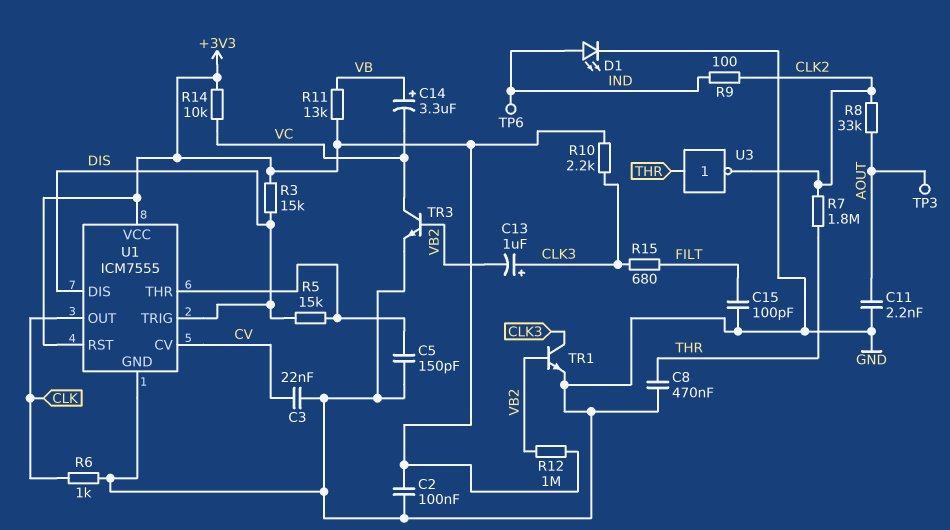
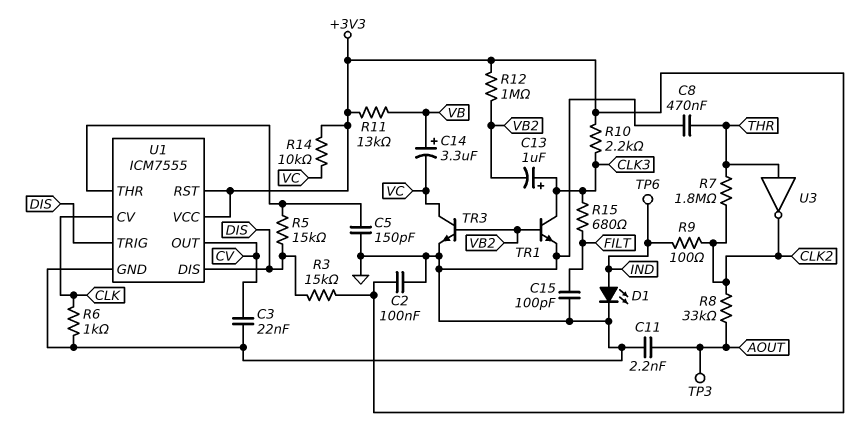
U1 pin CV: CV -> CLK
U1 pin OUT: CLK -> CV

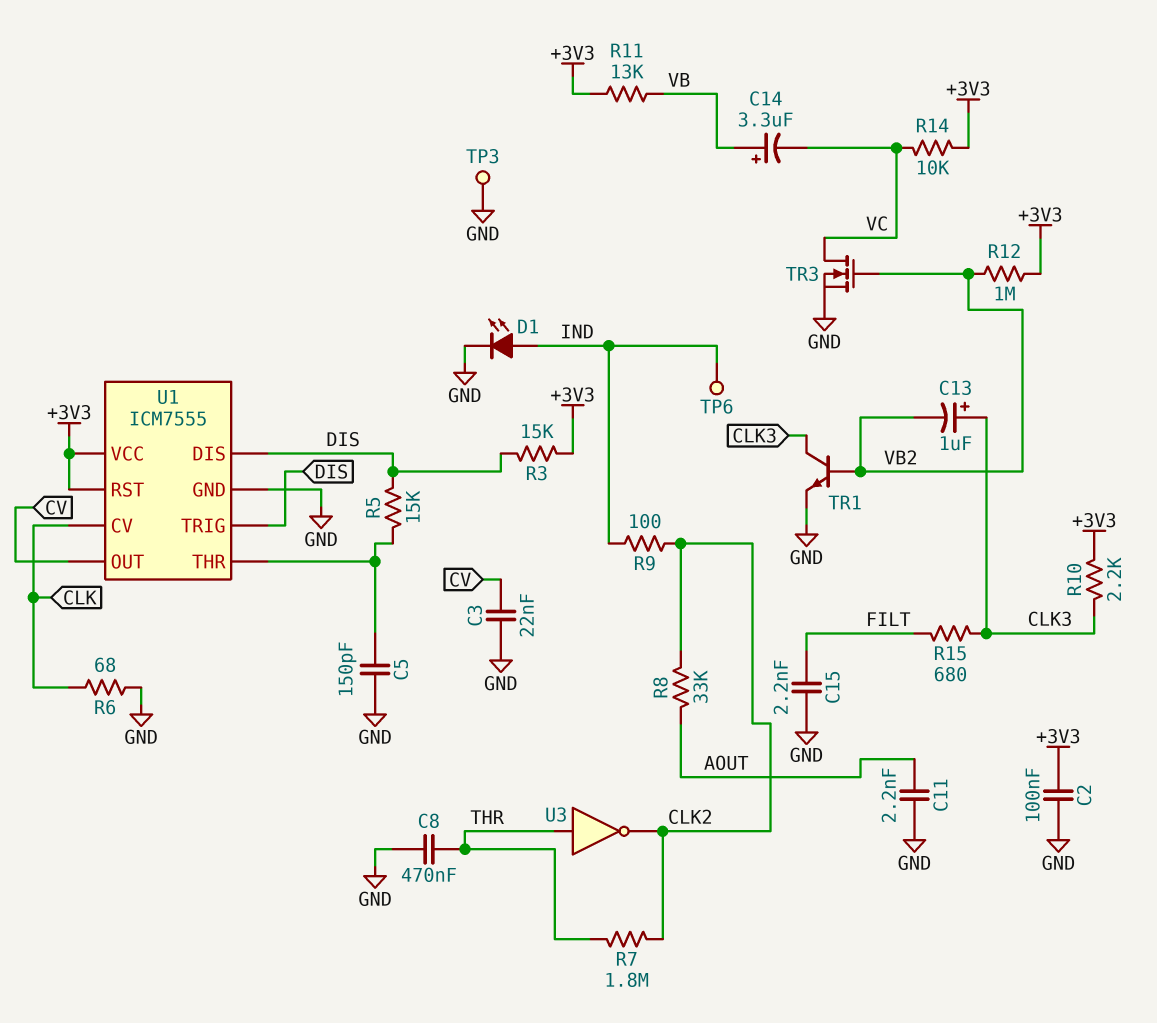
C15: 100pF (FILT, GND) -> 2.2nF (FILT, GND)
R6: 1k (CLK, GND) -> 68 (CLK, GND)
TP3: test point (AOUT) -> test point (GND)
TR3: NPN (B VB2, C VC, E GND) -> NMOS (G VB2, D VC, S GND)

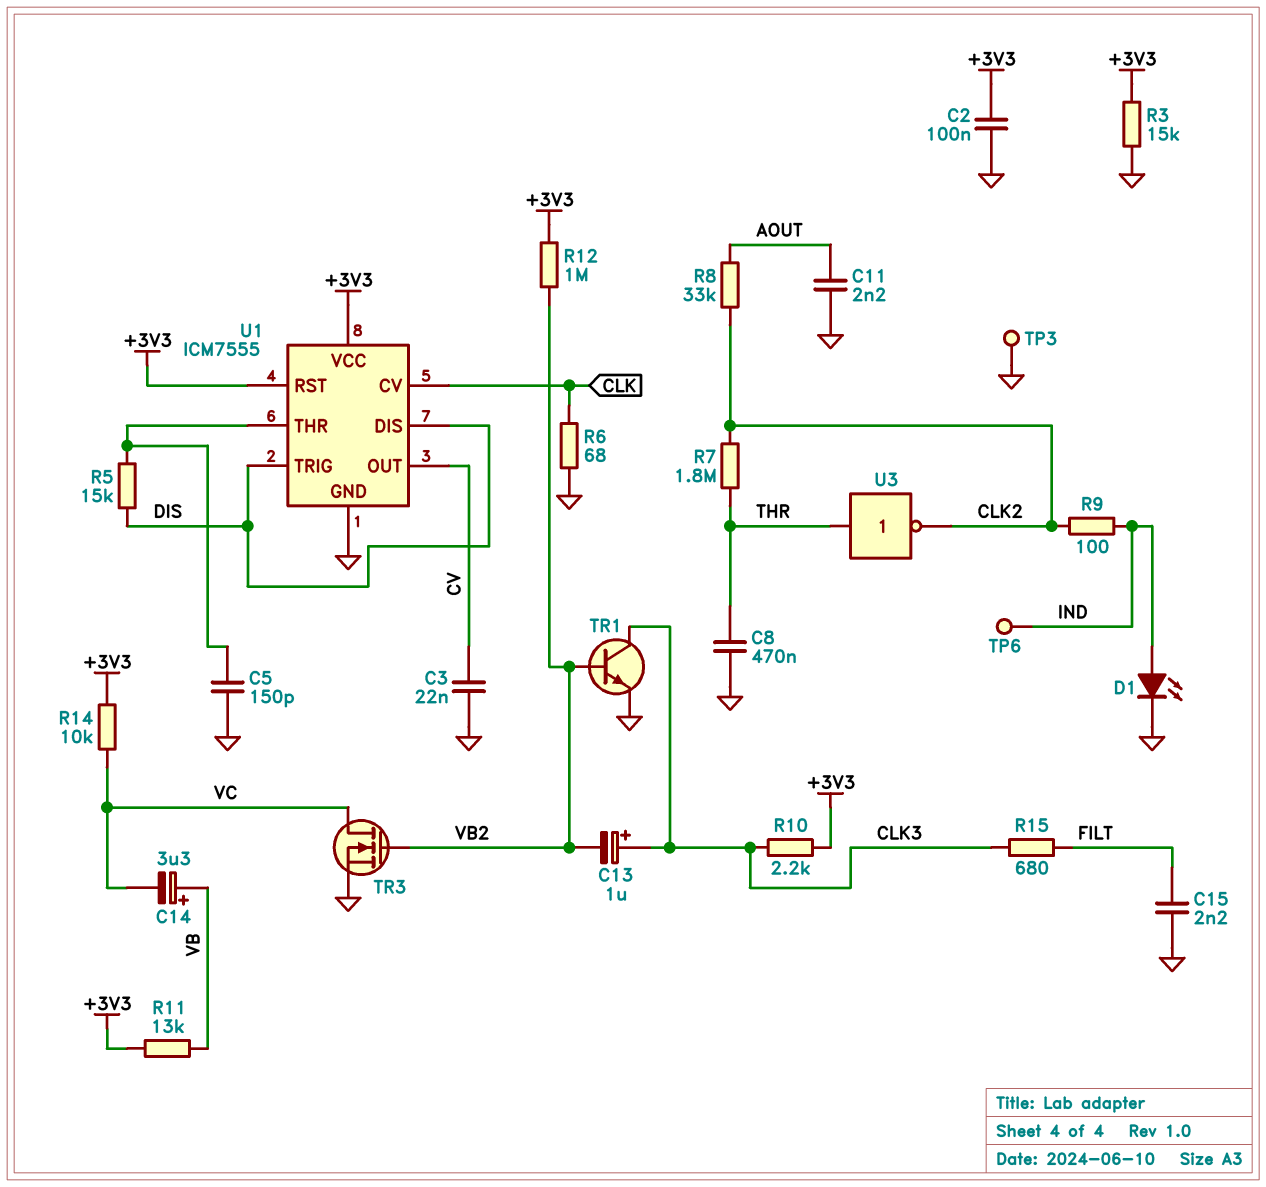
R3: 15k (+3V3, DIS) -> 15k (+3V3, GND)

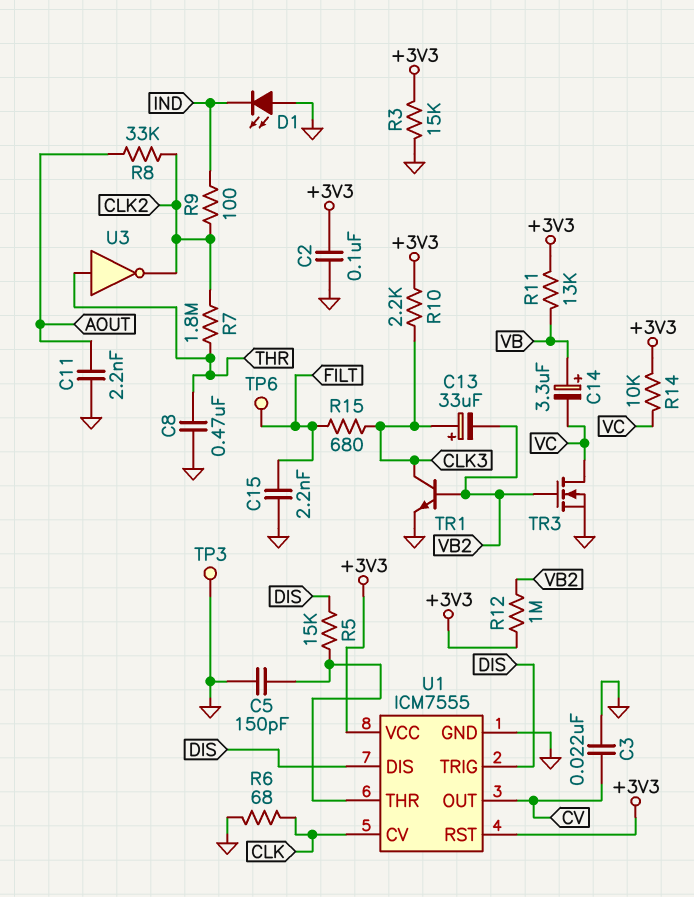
C13: 1uF (plus CLK3, minus VB2) -> 33uF (plus CLK3, minus VB2)
D1: LED (A IND, K GND) -> LED (A GND, K IND)
TP6: test point (IND) -> test point (FILT)

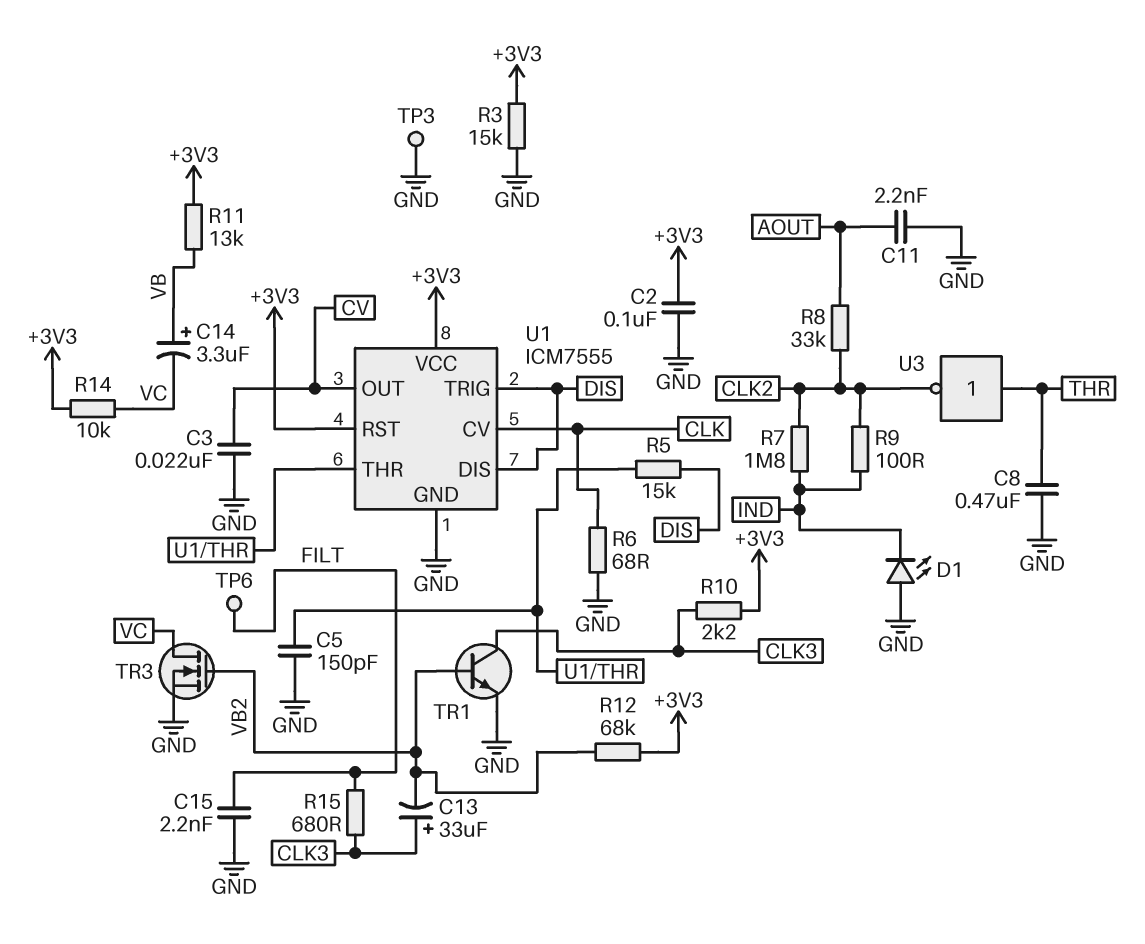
R7: 1.8M (CLK2, THR) -> 1.8M (CLK2, IND)
R12: 1M (+3V3, VB2) -> 68k (+3V3, VB2)

